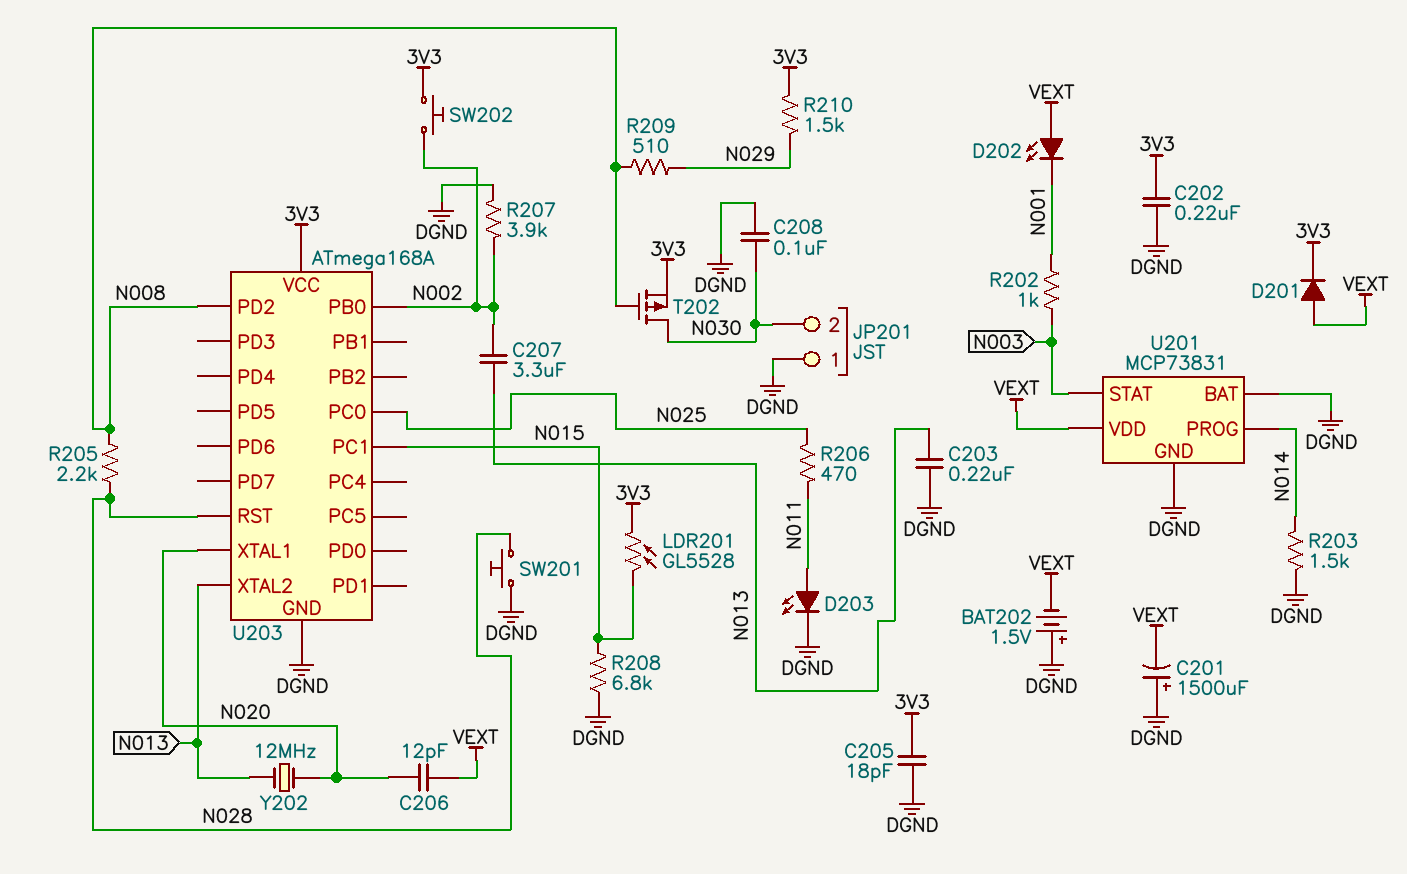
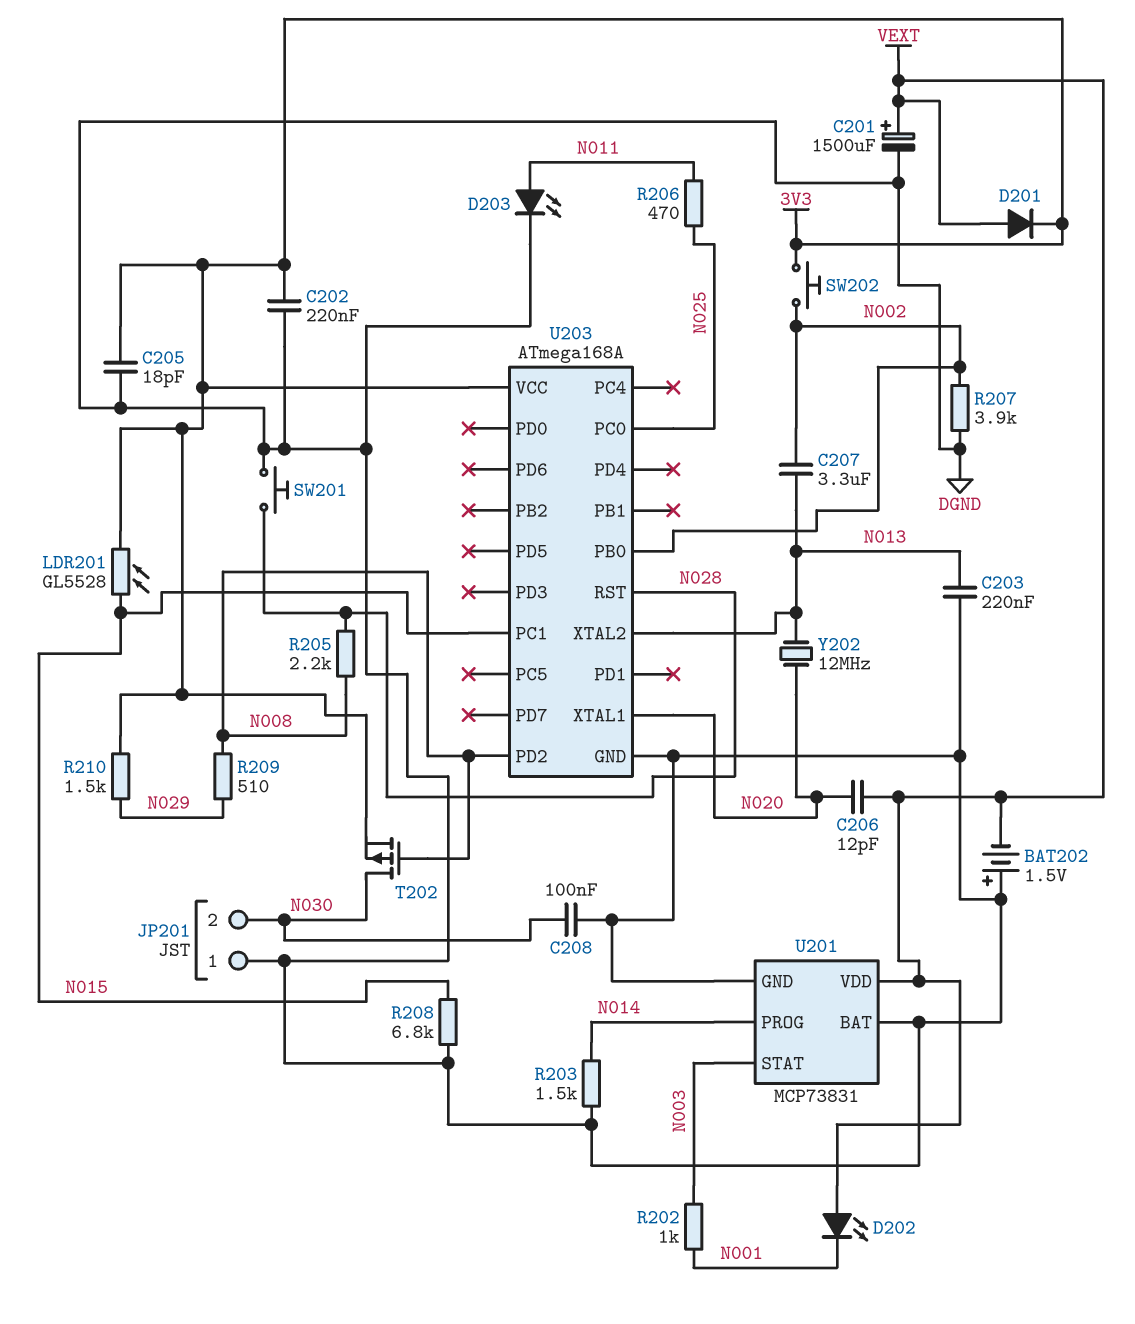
C201: 1500uF (plus DGND, minus VEXT) -> 1500uF (plus VEXT, minus DGND)

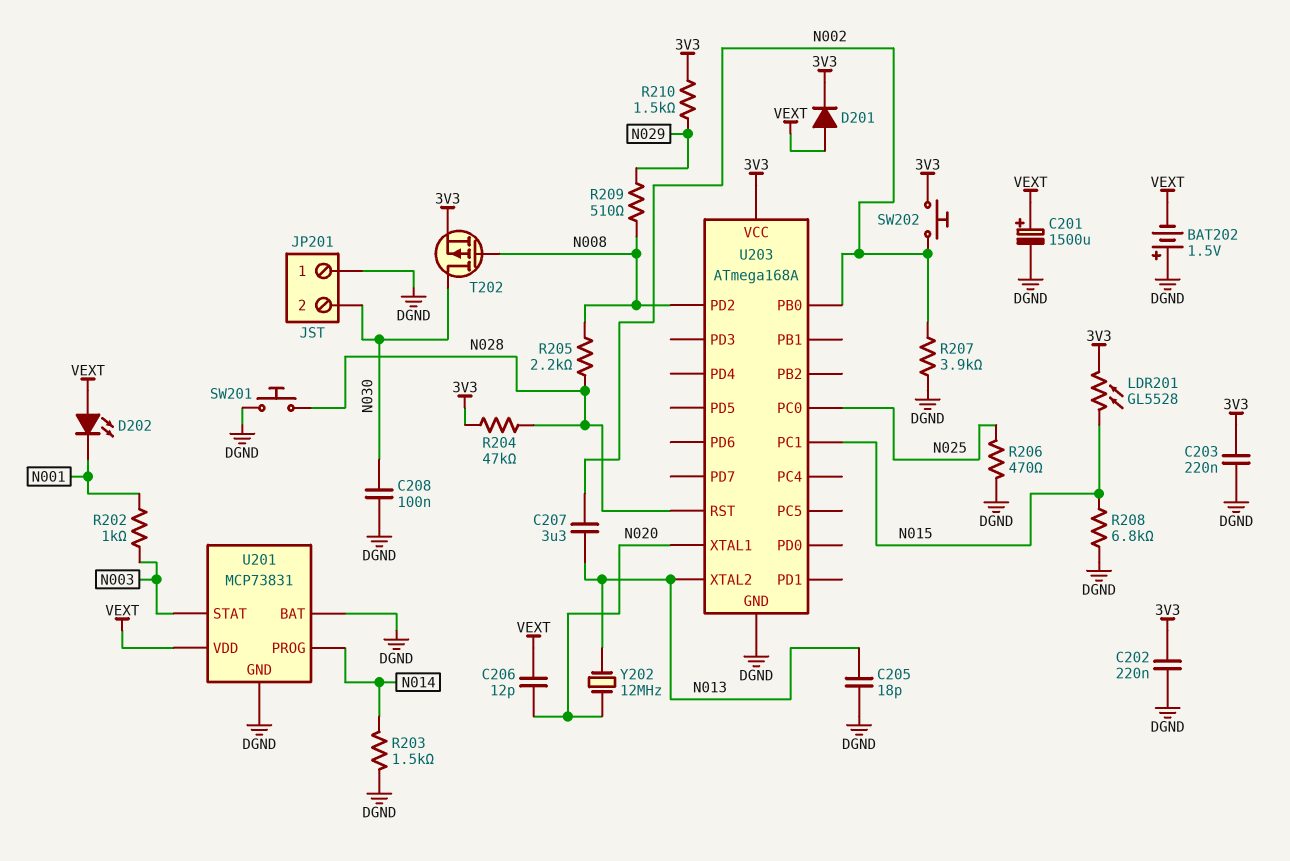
C203: 220nF (DGND, N013) -> 220nF (3V3, DGND)
C205: 18pF (3V3, DGND) -> 18pF (DGND, N013)
D203: LED (A N011, K DGND) -> none
R204: none -> 47k (3V3, N028)
R206: 470 (N011, N025) -> 470 (DGND, N025)

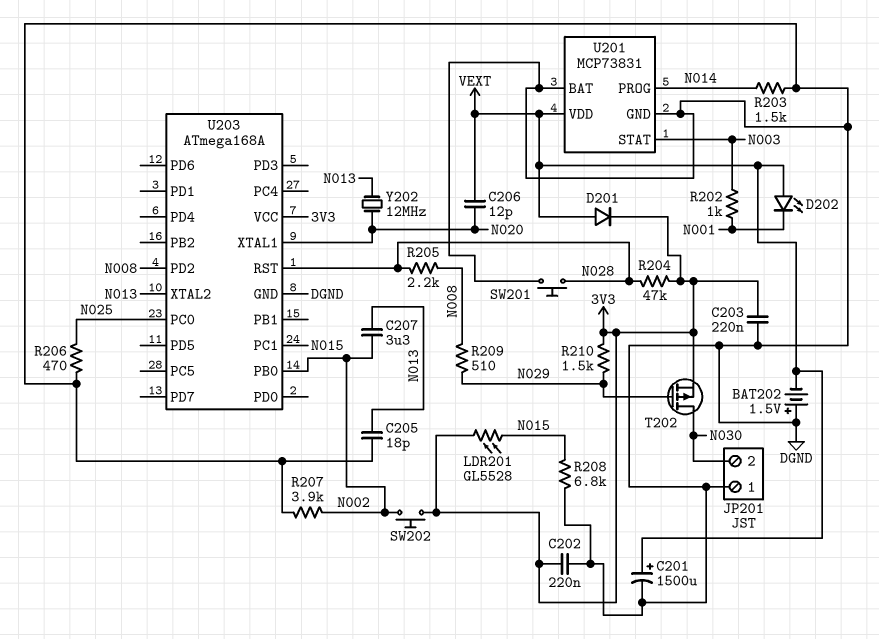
C208: 100nF (DGND, N030) -> none
T202: PMOS (G N008, D N030, S 3V3) -> PMOS (G N029, D N030, S 3V3)

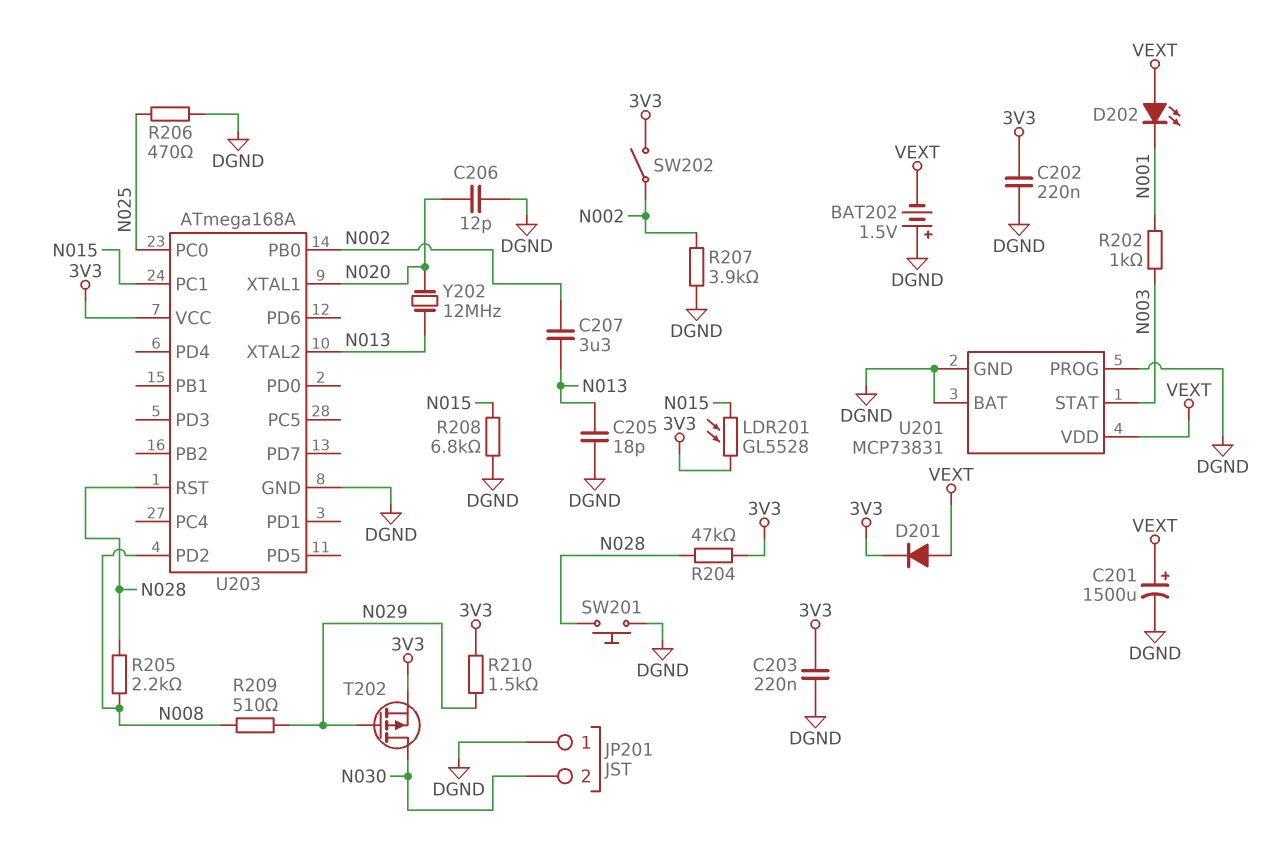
C206: 12pF (N020, VEXT) -> 12pF (DGND, N020)
R203: 1.5k (DGND, N014) -> none
SW202: button (3V3, N002) -> switch (3V3, N002)
U201 pin PROG: N014 -> DGND

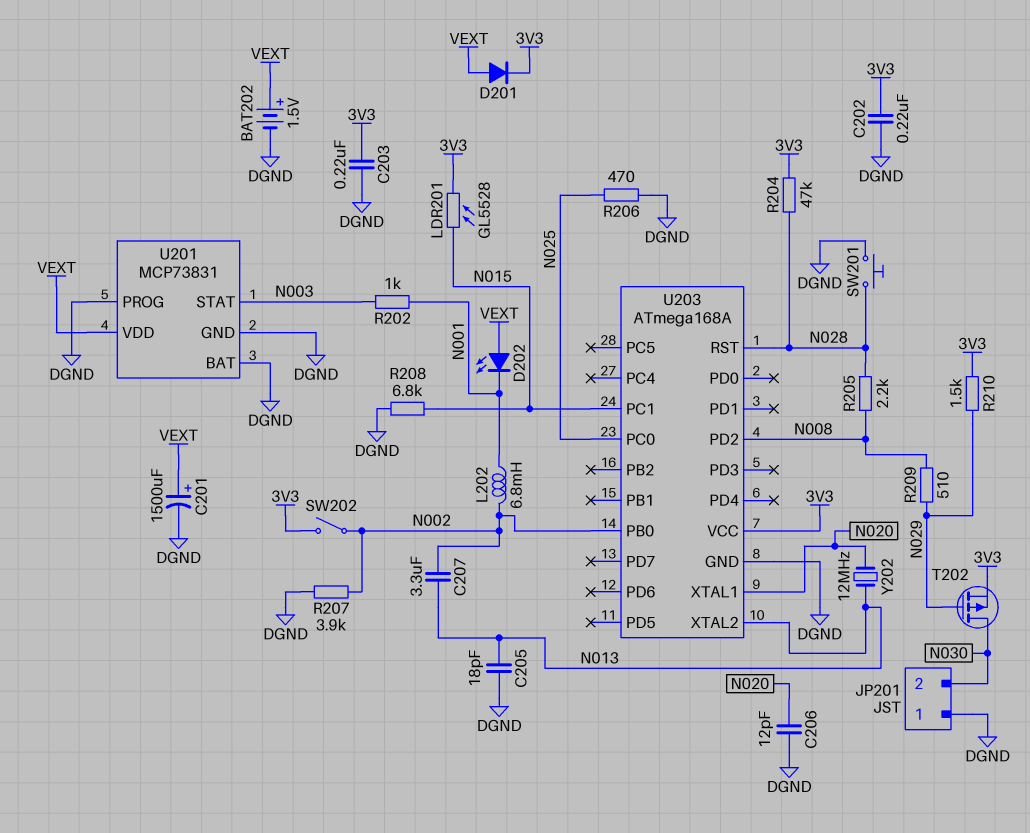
BAT202: 1.5V (plus DGND, minus VEXT) -> 1.5V (plus VEXT, minus DGND)
L202: none -> 6.8mH (N001, N002)

